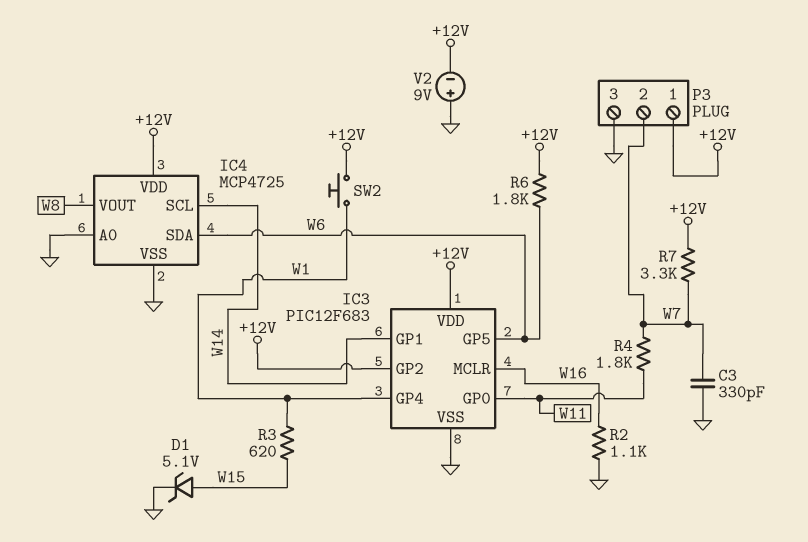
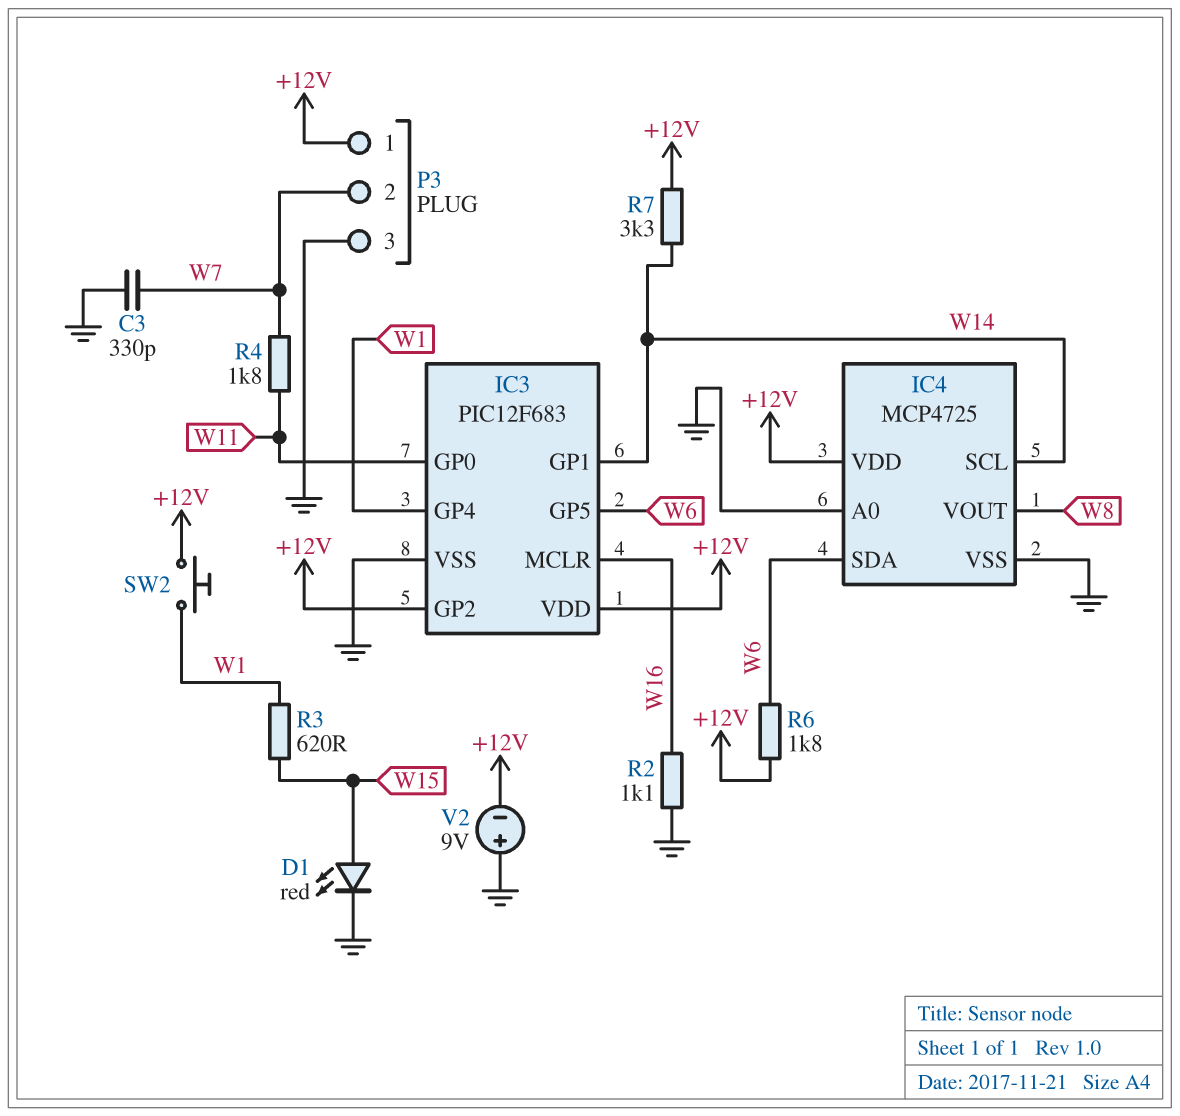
D1: zener 5.1V (A W15, K GND) -> LED red (A W15, K GND)
R7: 3.3k (+12V, W7) -> 3.3k (+12V, W14)

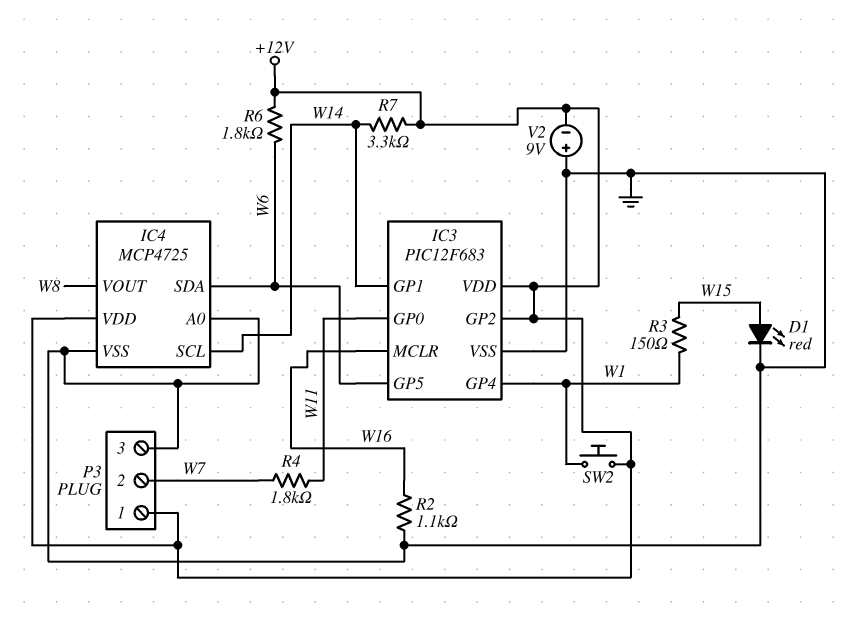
C3: 330pF (GND, W7) -> none
R3: 620 (W1, W15) -> 150 (W1, W15)

